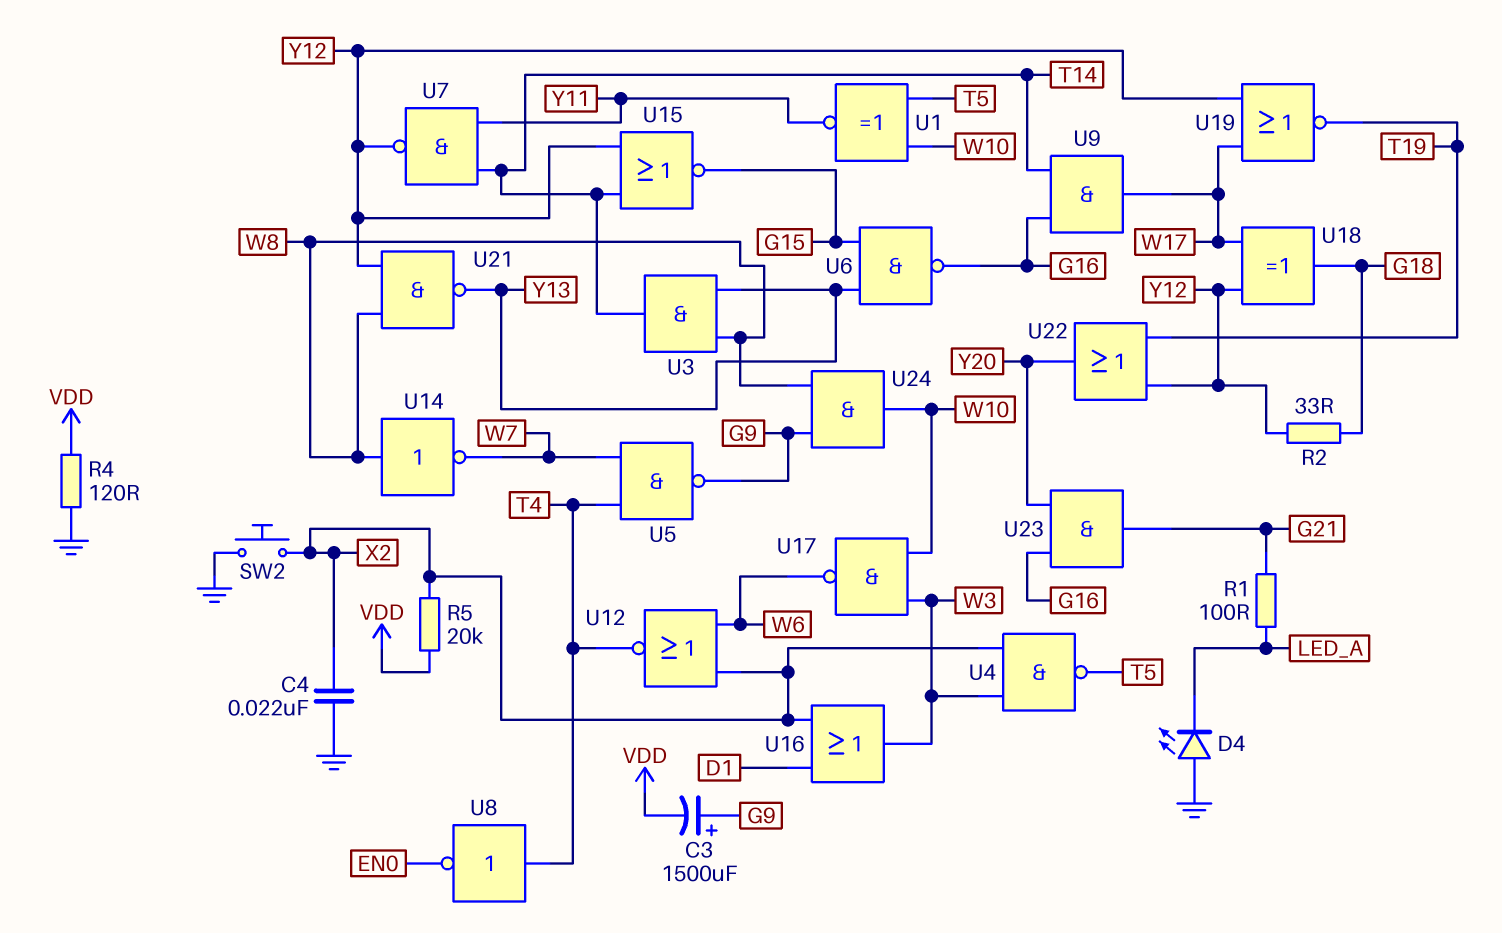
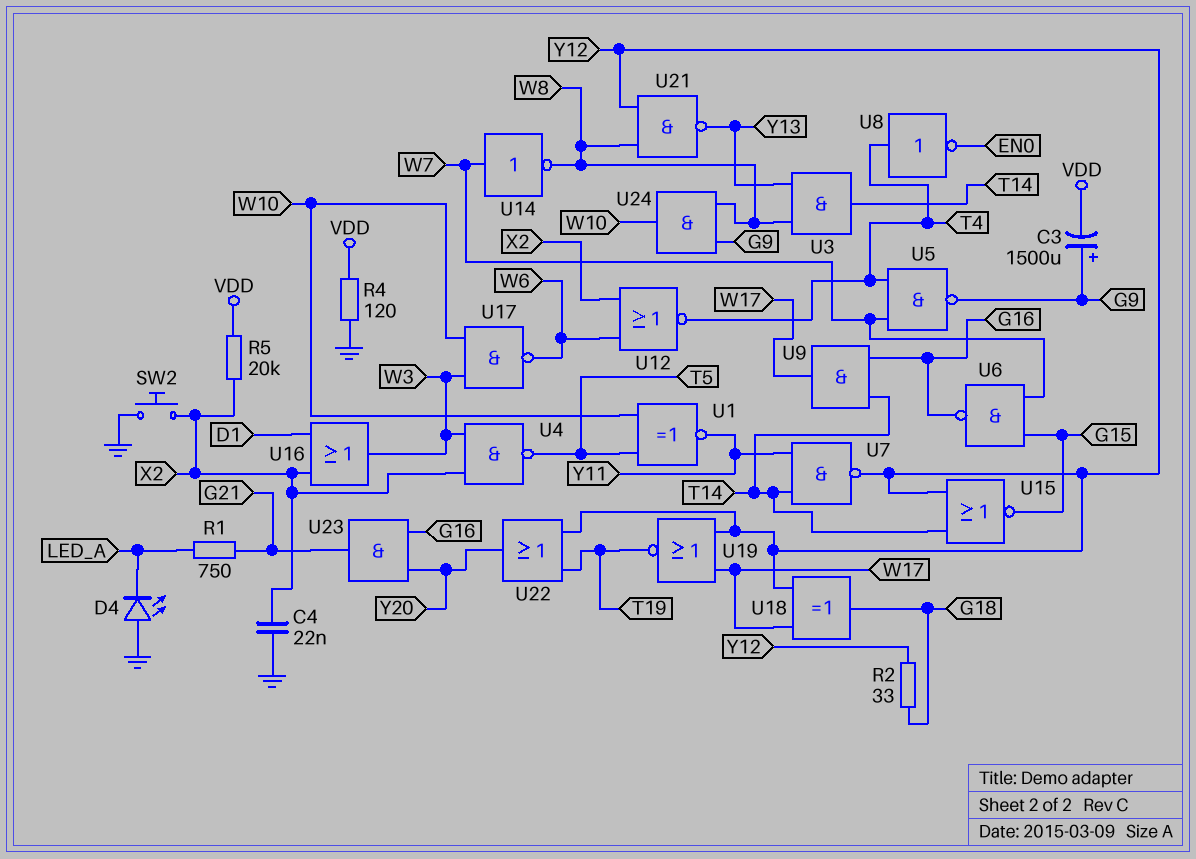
R1: 100 (G21, LED_A) -> 750 (G21, LED_A)
U6: NAND (in G15, in Y13, out G16) -> NAND (in G15, in W7, out G16)
U14: NOT (in W8, out W7) -> NOT (in W7, out W8)

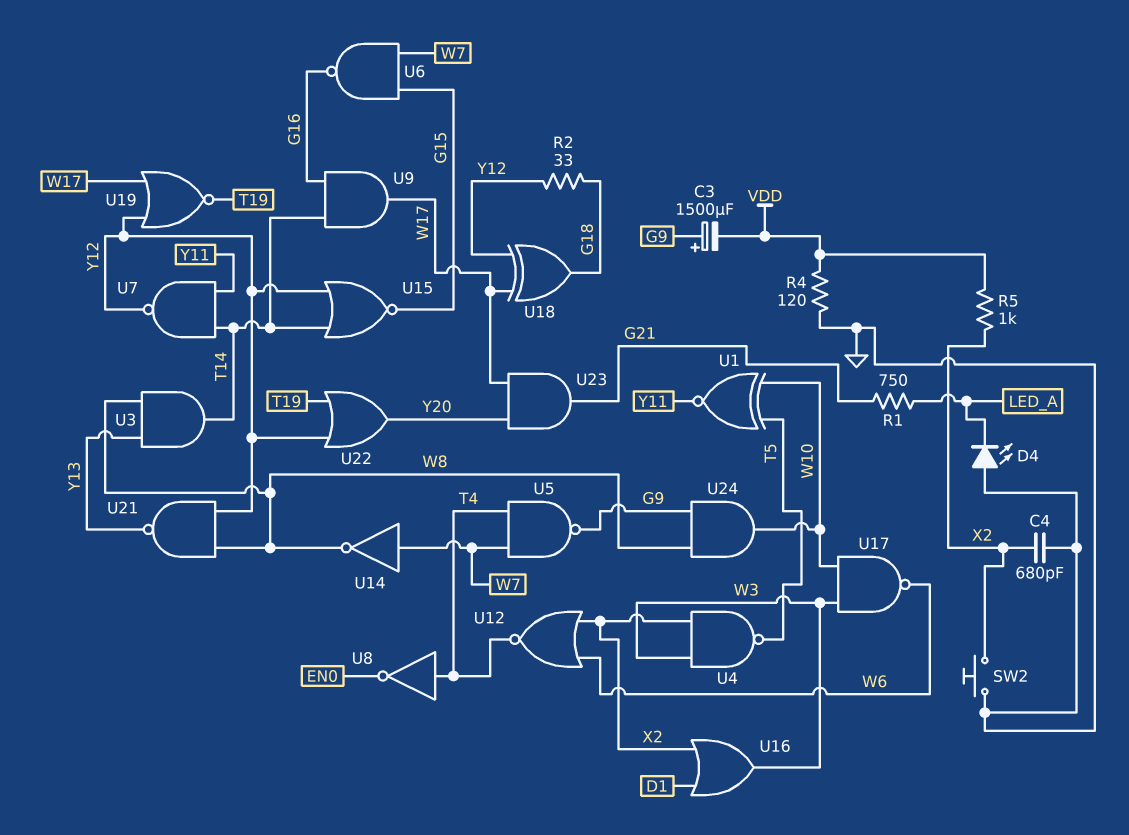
C4: 22nF (GND, X2) -> 680pF (GND, X2)
R5: 20k (VDD, X2) -> 1k (VDD, X2)
U23: AND (in G16, in Y20, out G21) -> AND (in W17, in Y20, out G21)

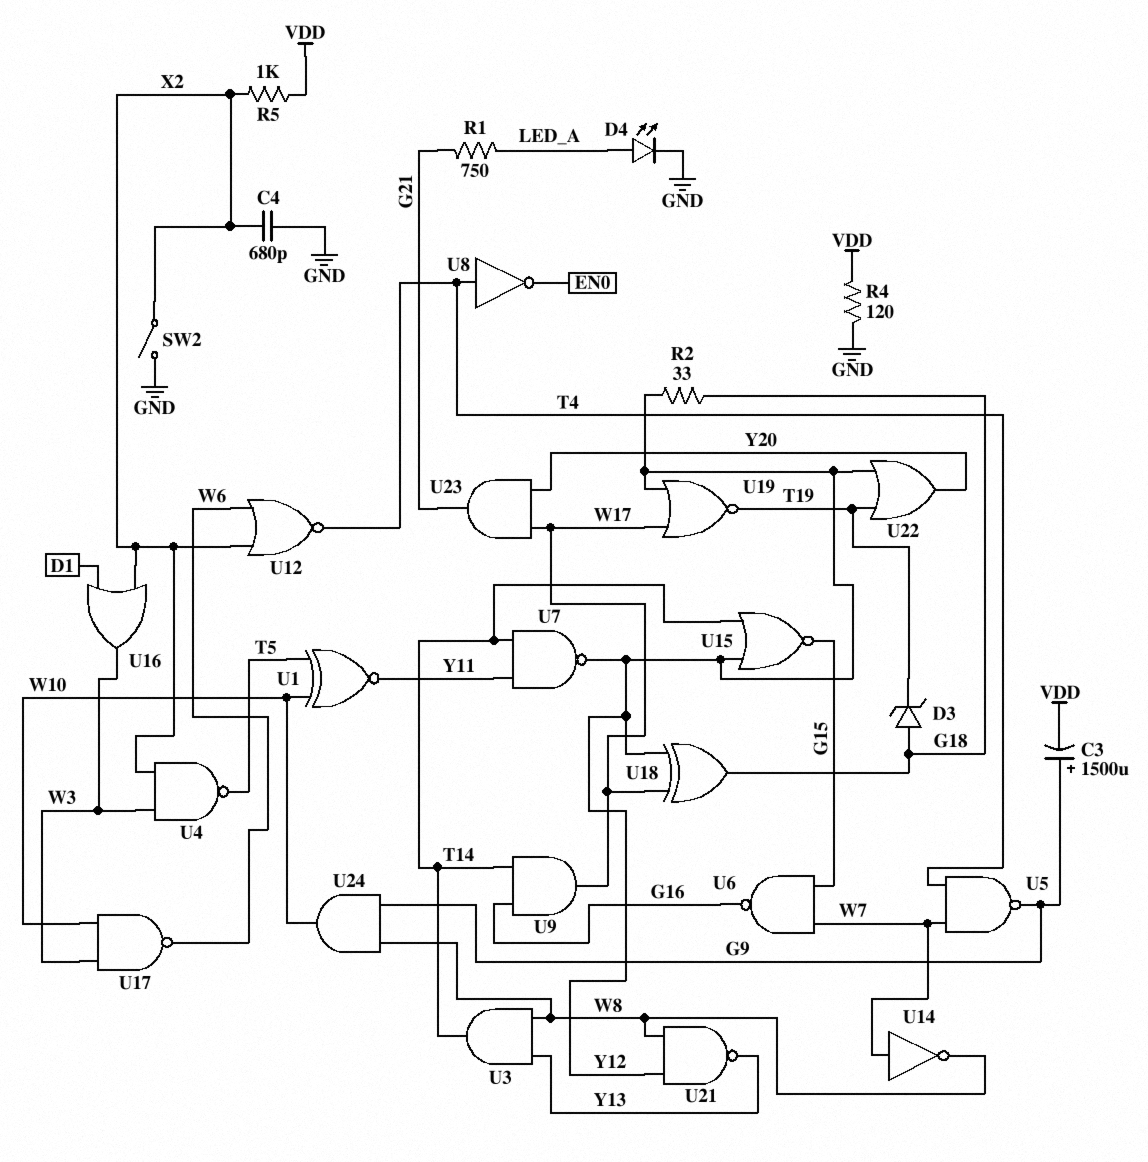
D3: none -> zener (A G18, K T19)
D4: LED (A GND, K LED_A) -> LED (A LED_A, K GND)
SW2: button (GND, X2) -> switch (GND, X2)

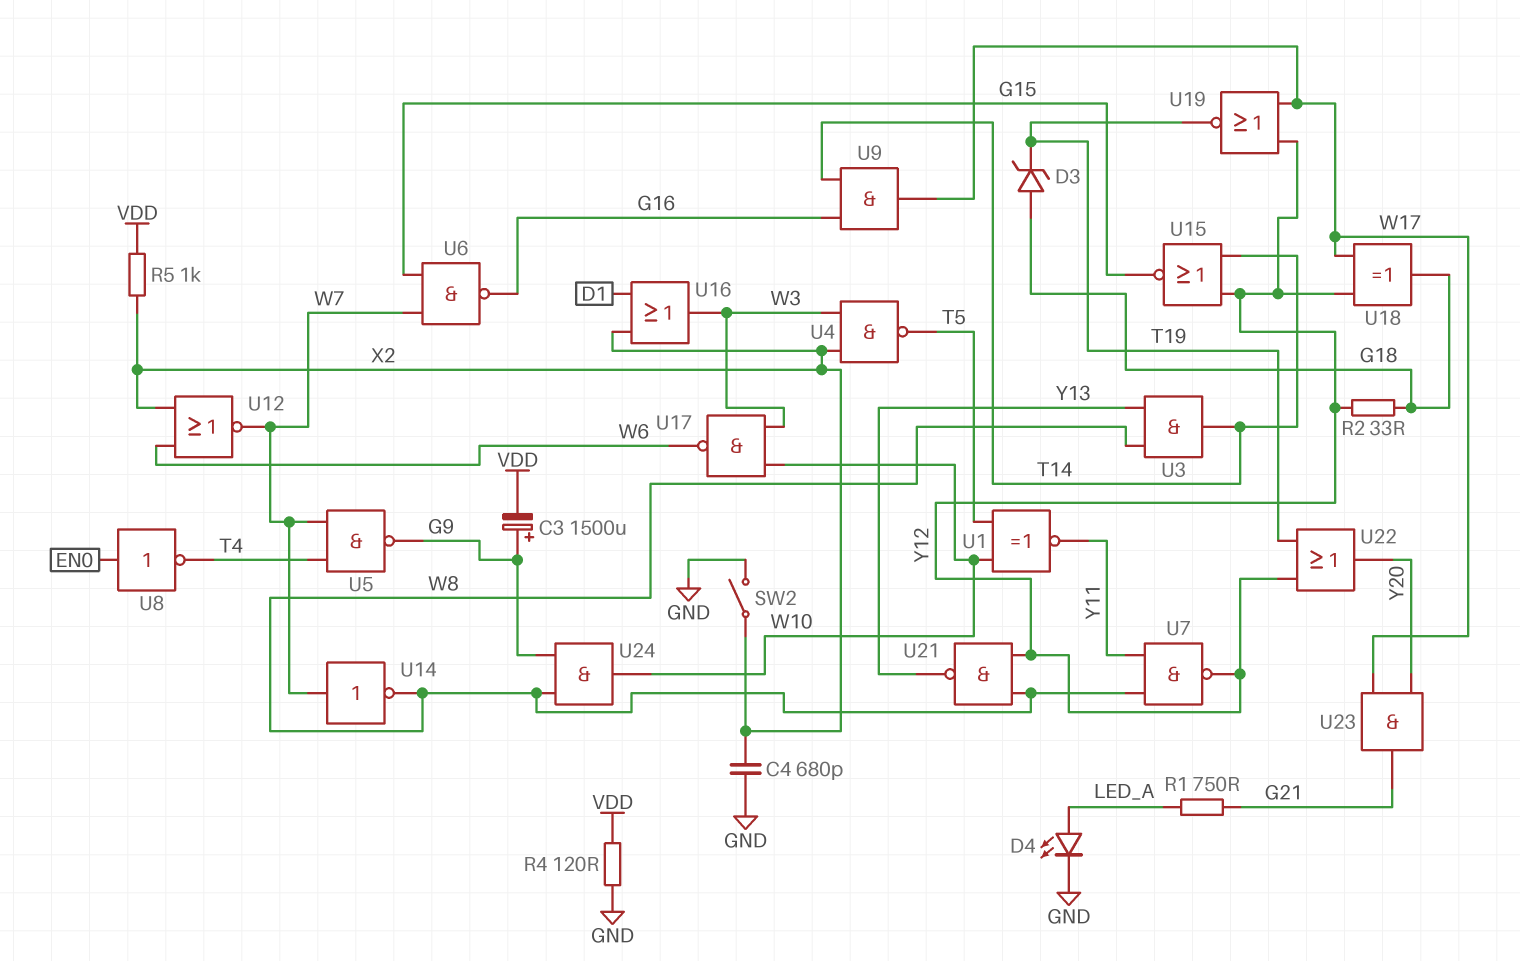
U7: NAND (in T14, in Y11, out Y12) -> NAND (in W8, in Y11, out Y12)
U8: NOT (in T4, out EN0) -> NOT (in EN0, out T4)
U12: NOR (in W6, in X2, out T4) -> NOR (in W6, in X2, out W7)

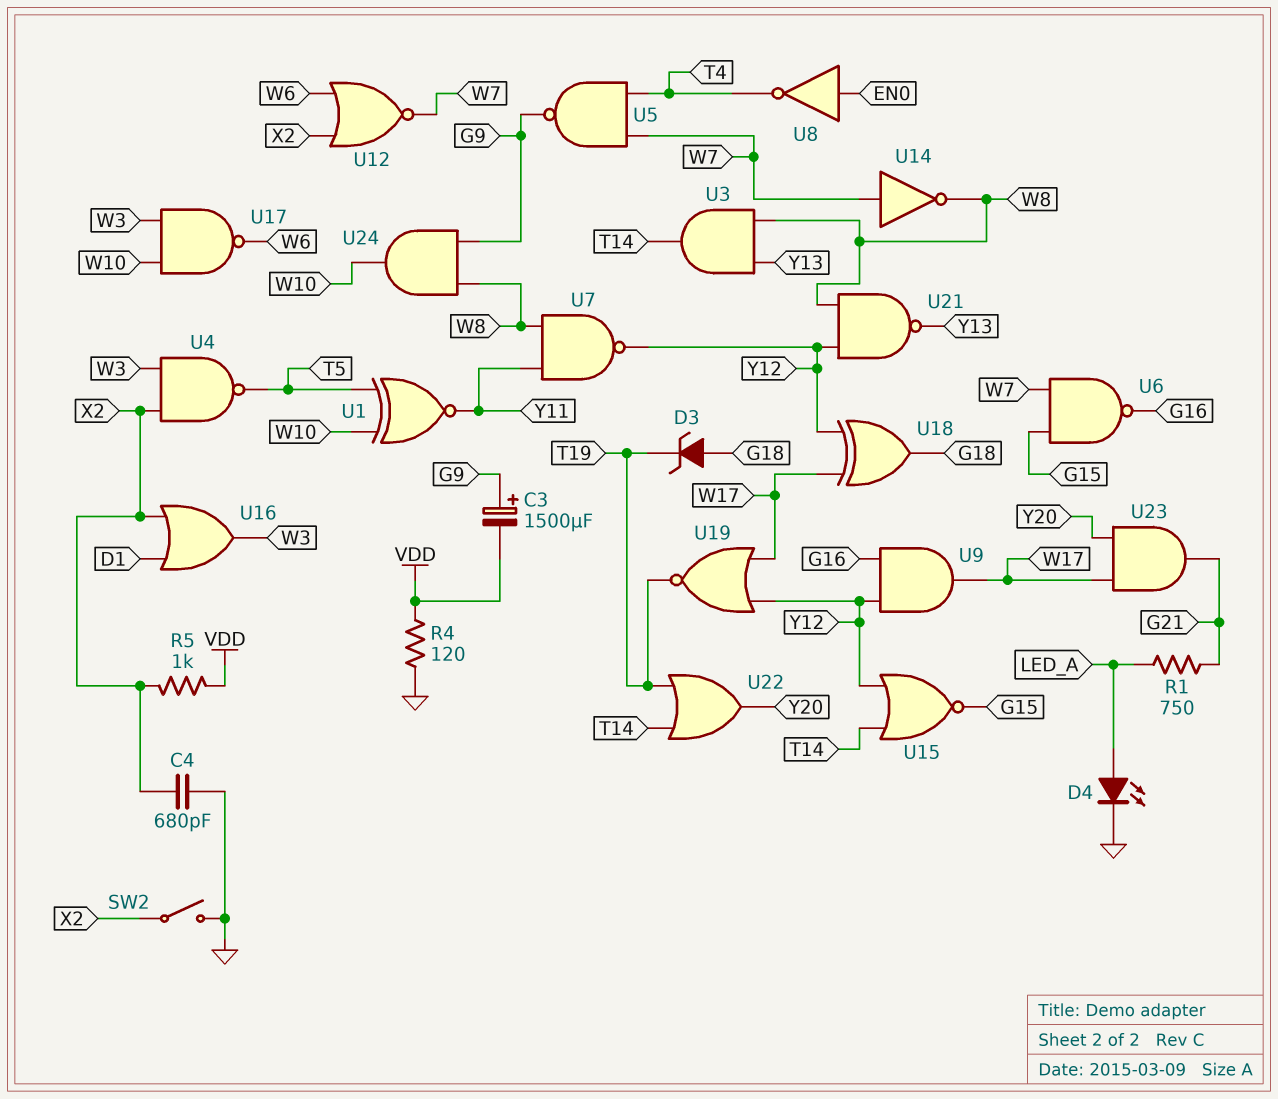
R2: 33 (G18, Y12) -> none
U9: AND (in G16, in T14, out W17) -> AND (in G16, in Y12, out W17)
U22: OR (in T19, in Y12, out Y20) -> OR (in T14, in T19, out Y20)

